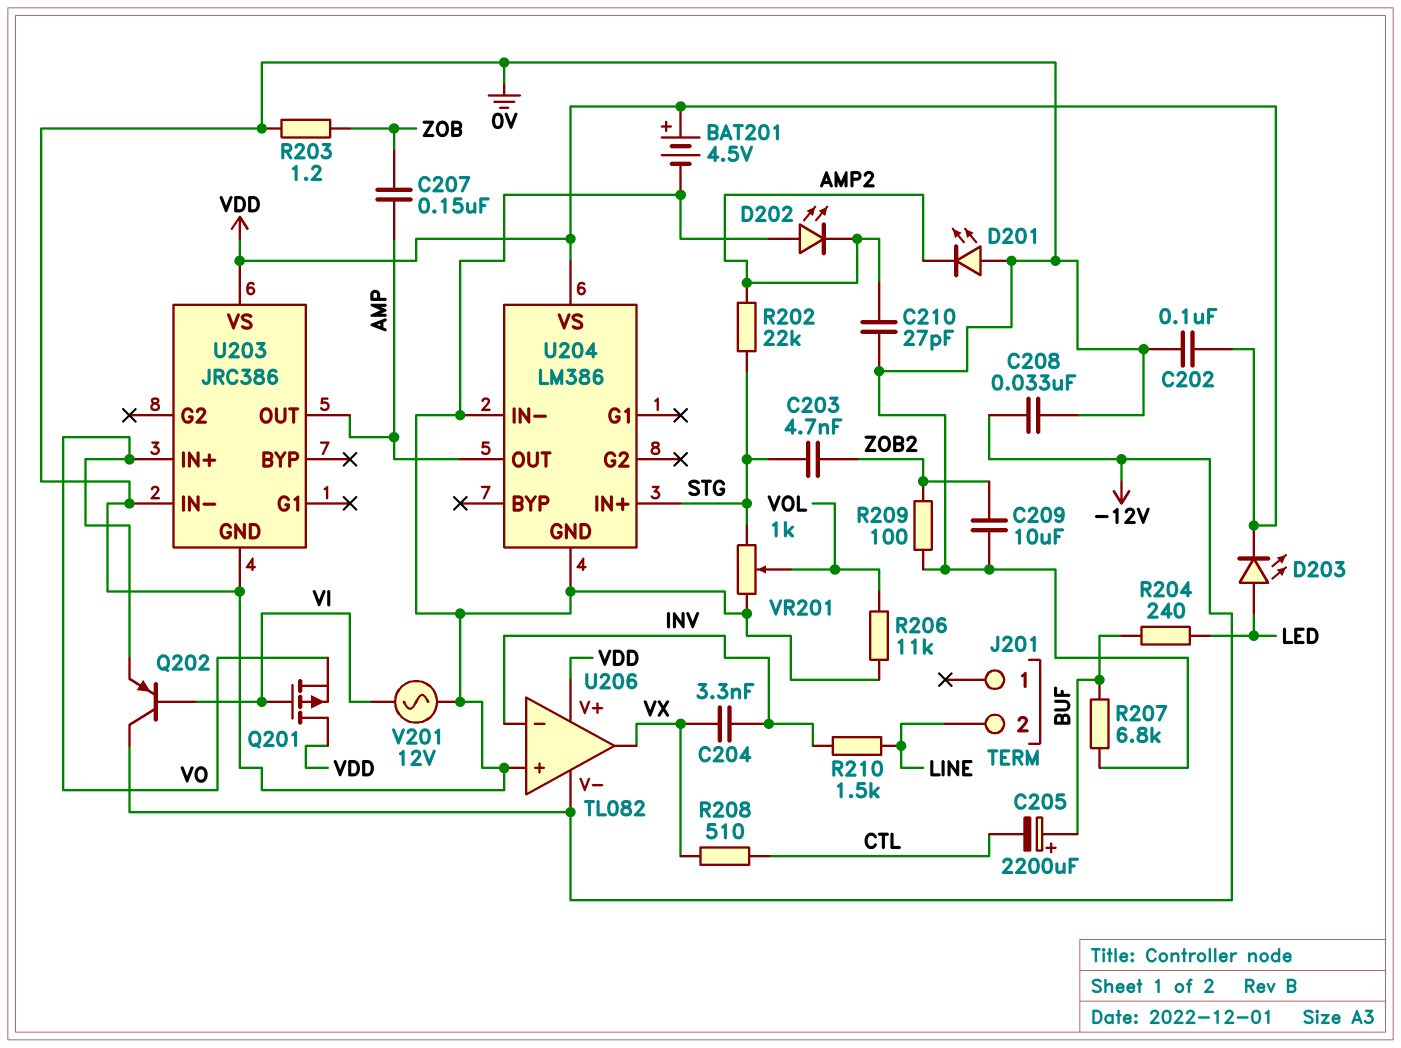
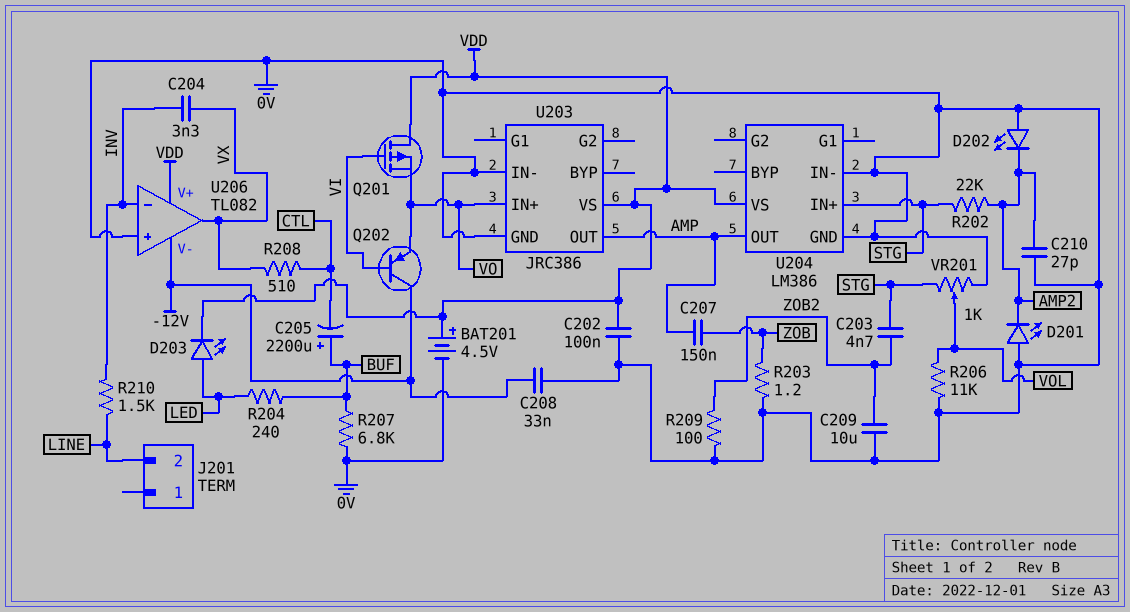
V201: AC 12V (0V, VI) -> none

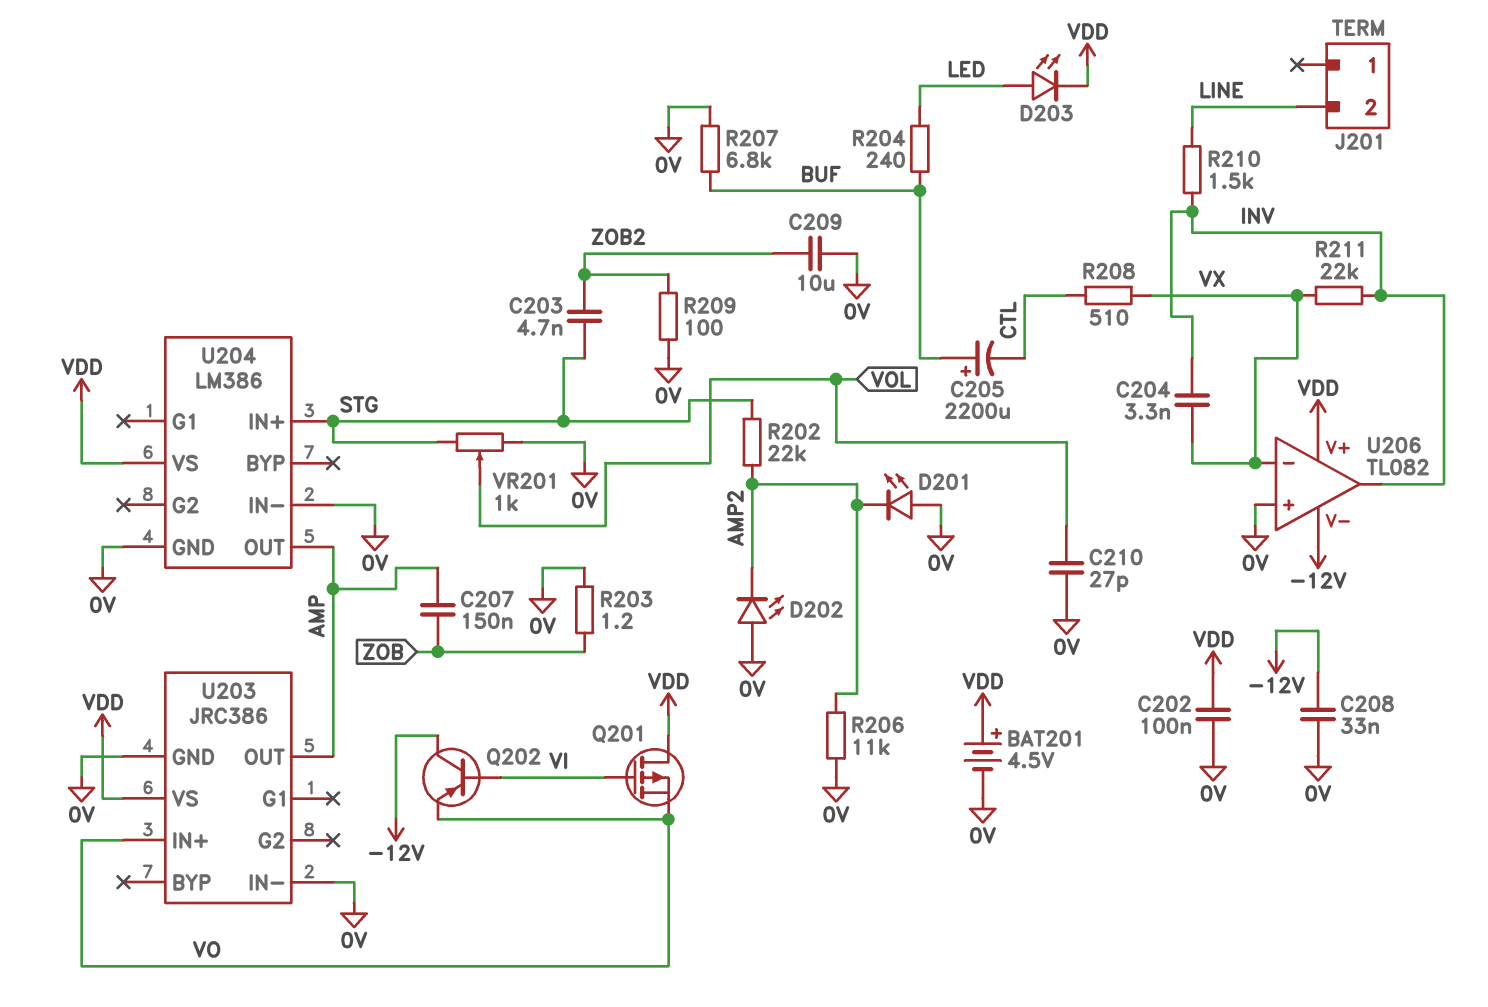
C210: 27pF (0V, AMP2) -> 27pF (0V, VOL)
R206: 11k (0V, VOL) -> 11k (0V, AMP2)
R211: none -> 22k (INV, VX)
U206 pin in-: INV -> VX
U206 pin out: VX -> INV

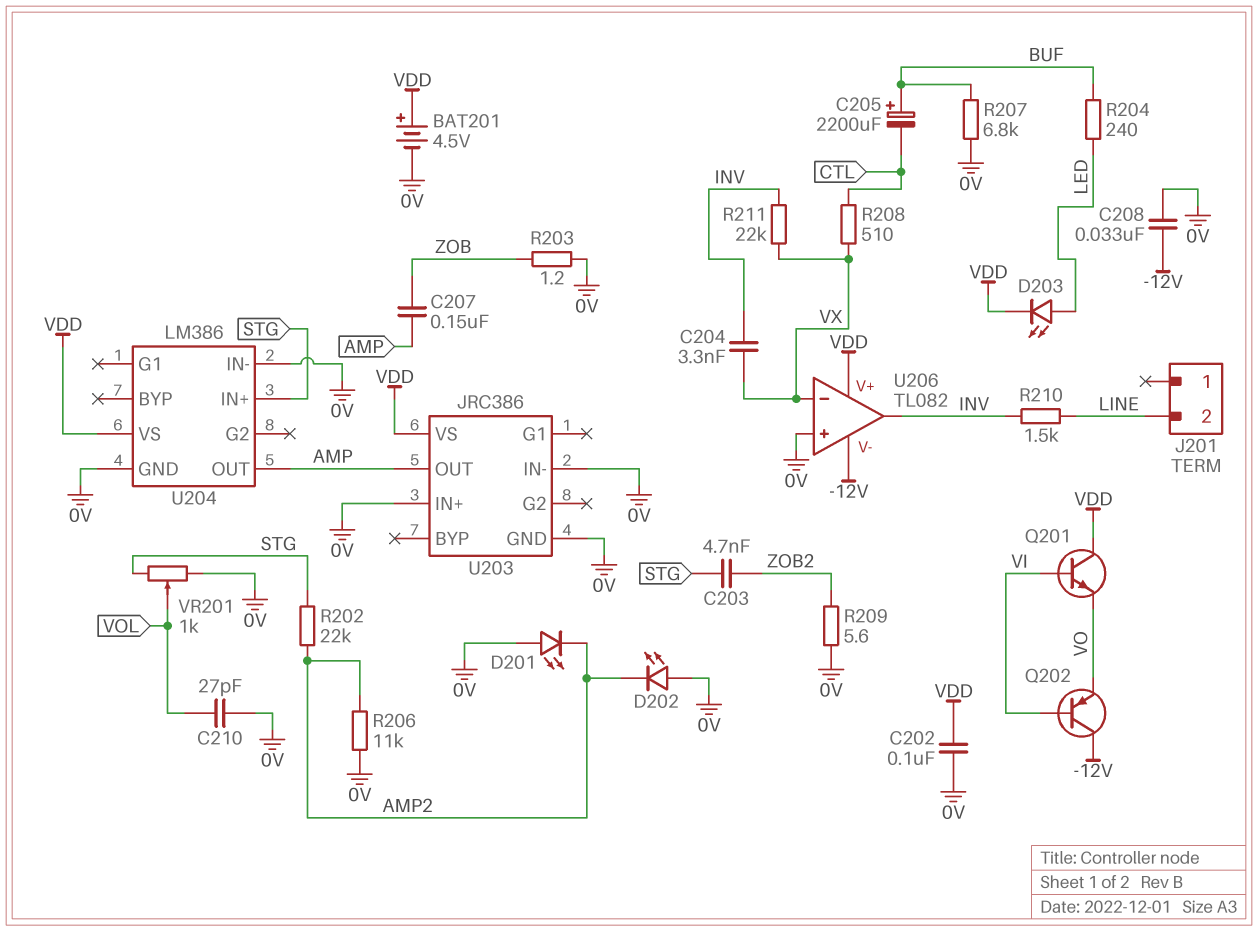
C209: 10uF (0V, ZOB2) -> none
Q201: PMOS (G VI, D VDD, S VO) -> NPN (B VI, C VDD, E VO)
R209: 100 (0V, ZOB2) -> 5.6 (0V, ZOB2)
U203 pin IN+: VO -> 0V

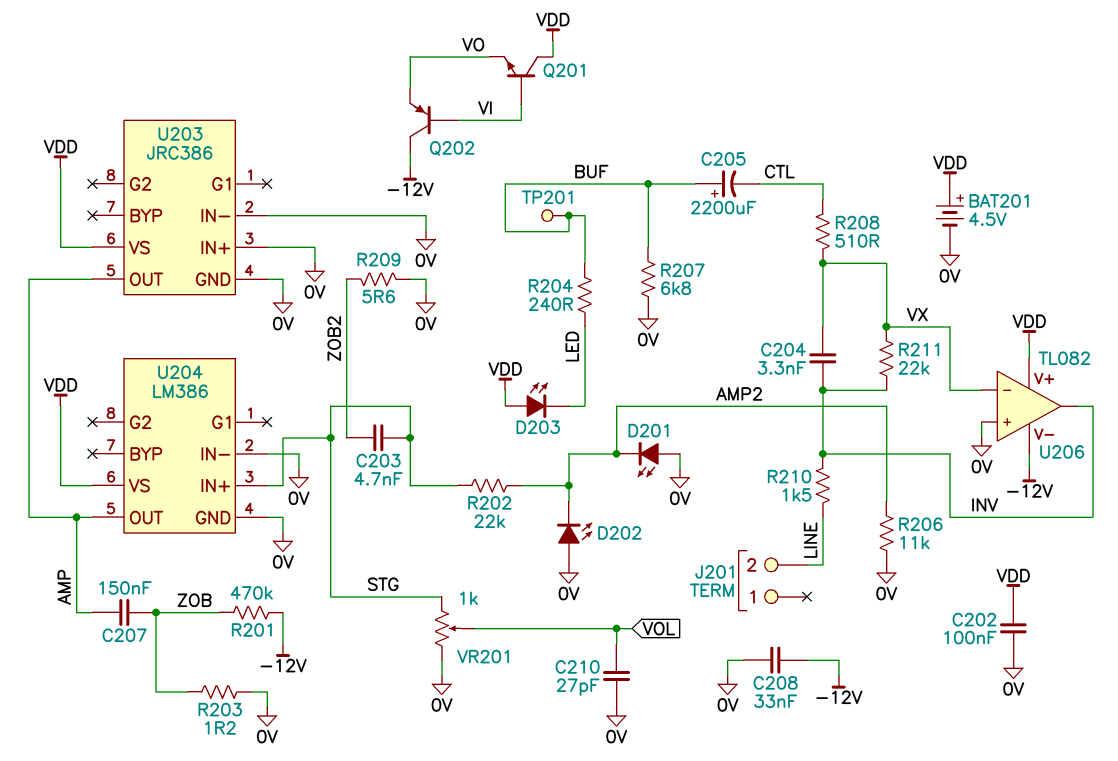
D203: LED (A LED, K VDD) -> LED (A VDD, K LED)
R201: none -> 470k (-12V, ZOB)
TP201: none -> test point (BUF)

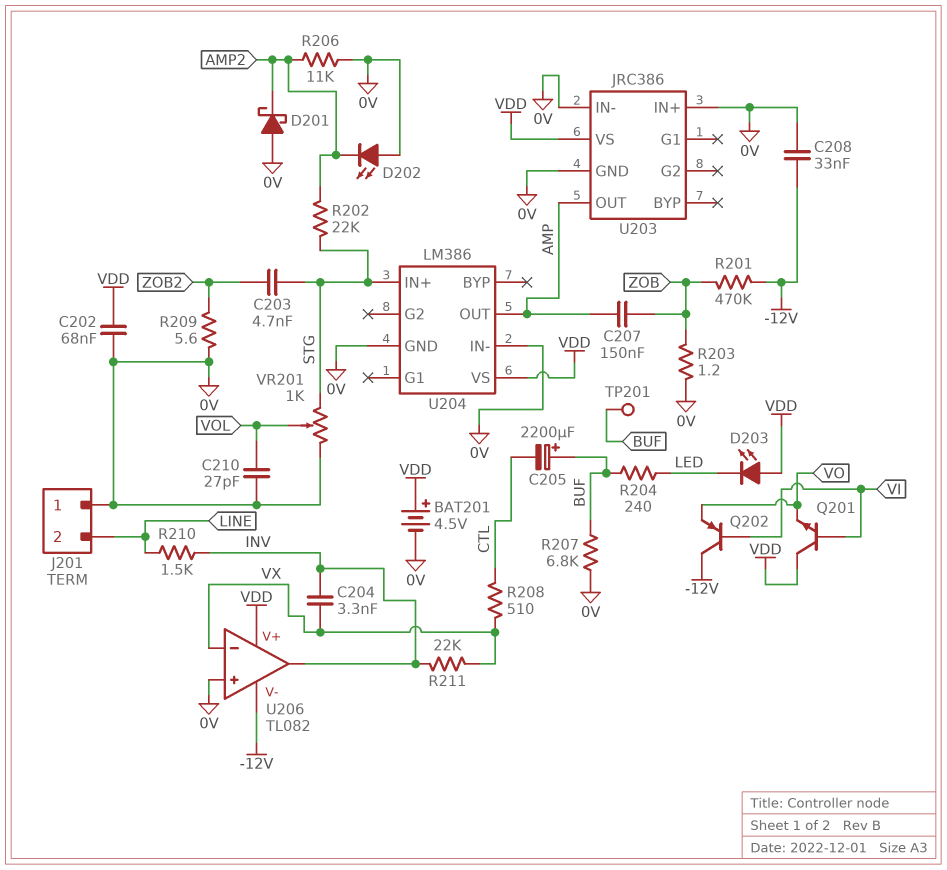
C202: 100nF (0V, VDD) -> 68nF (0V, VDD)
D201: LED (A 0V, K AMP2) -> schottky (A 0V, K AMP2)
J201 pin 1: none -> 0V

